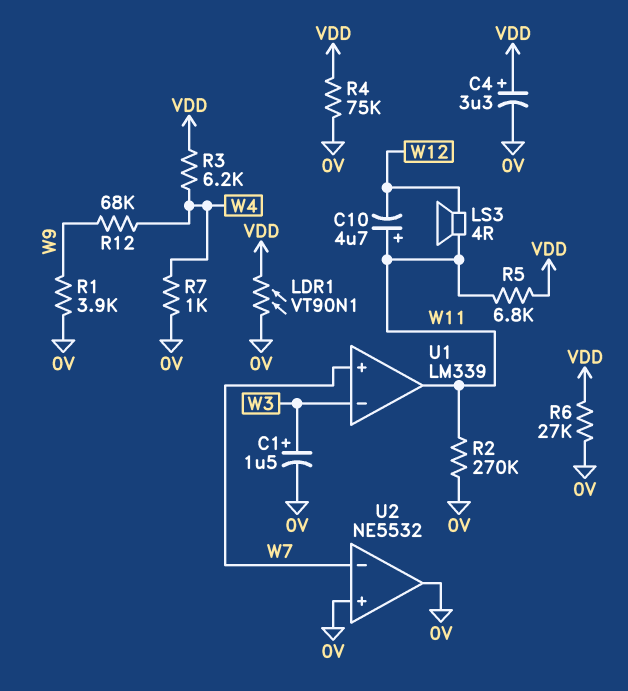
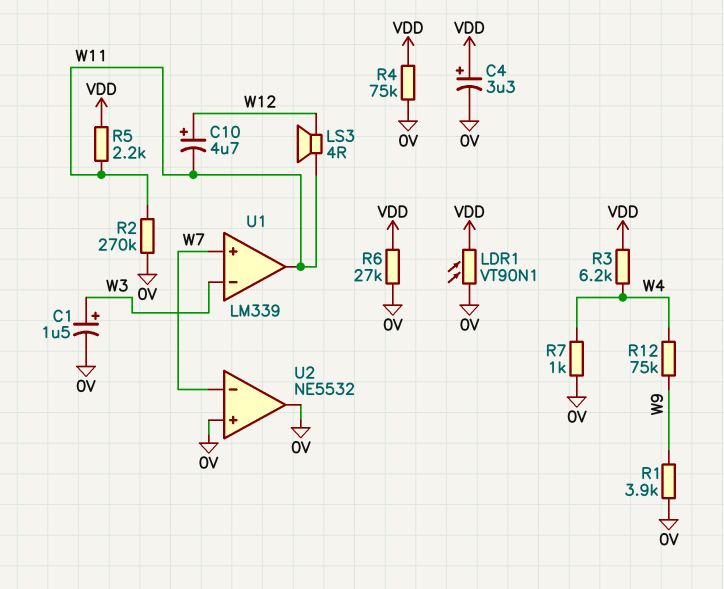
C10: 4.7uF (plus W11, minus W12) -> 4.7uF (plus W12, minus W11)
R5: 6.8k (VDD, W11) -> 2.2k (VDD, W11)
R12: 68k (W4, W9) -> 75k (W4, W9)

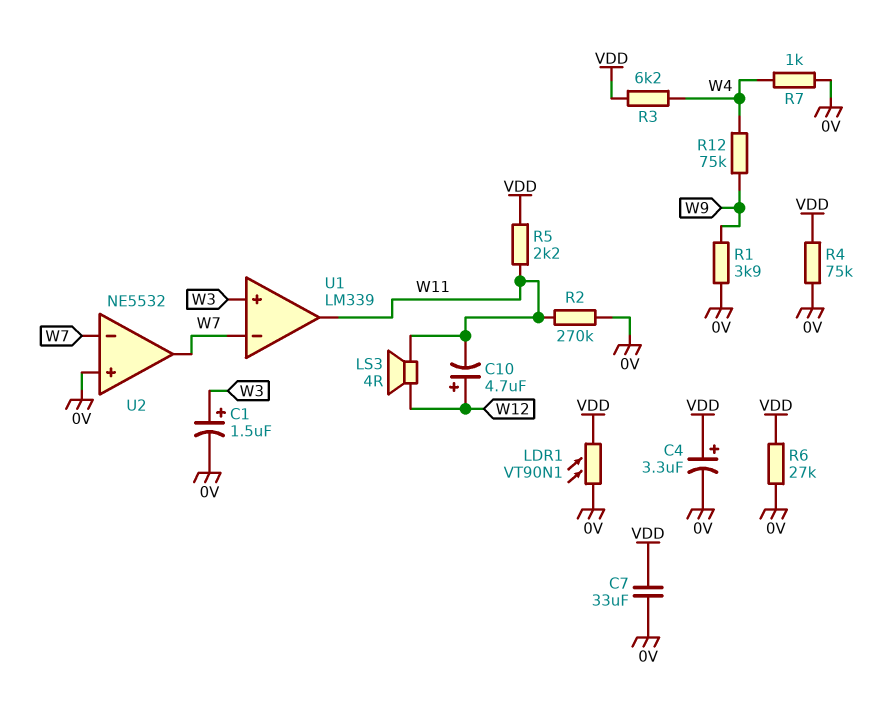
C7: none -> 33uF (0V, VDD)
U1 pin in+: W7 -> W3
U1 pin in-: W3 -> W7
U2 pin out: 0V -> W7

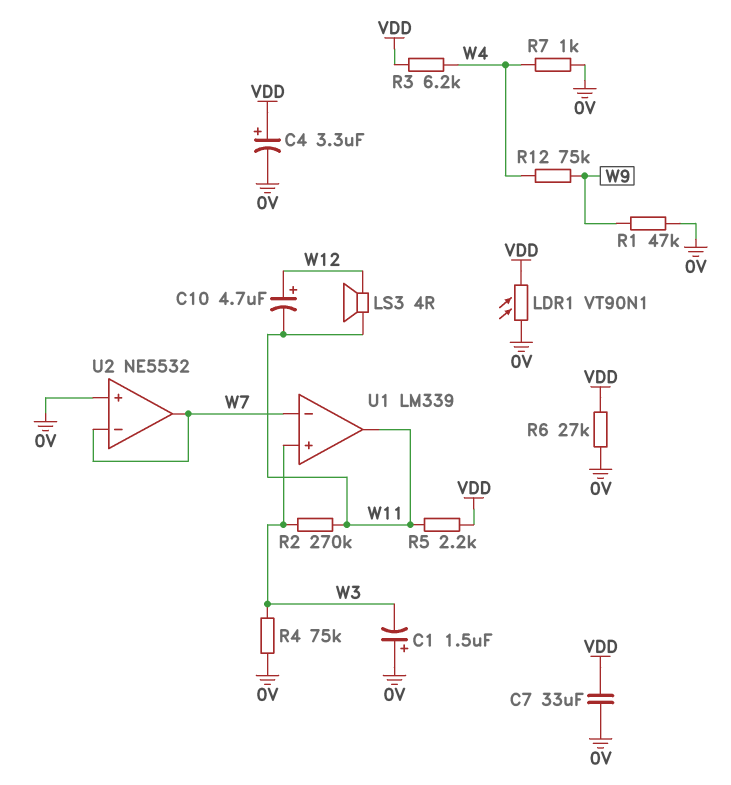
C1: 1.5uF (plus W3, minus 0V) -> 1.5uF (plus 0V, minus W3)
R1: 3.9k (0V, W9) -> 47k (0V, W9)
R2: 270k (0V, W11) -> 270k (W3, W11)
R4: 75k (0V, VDD) -> 75k (0V, W3)

